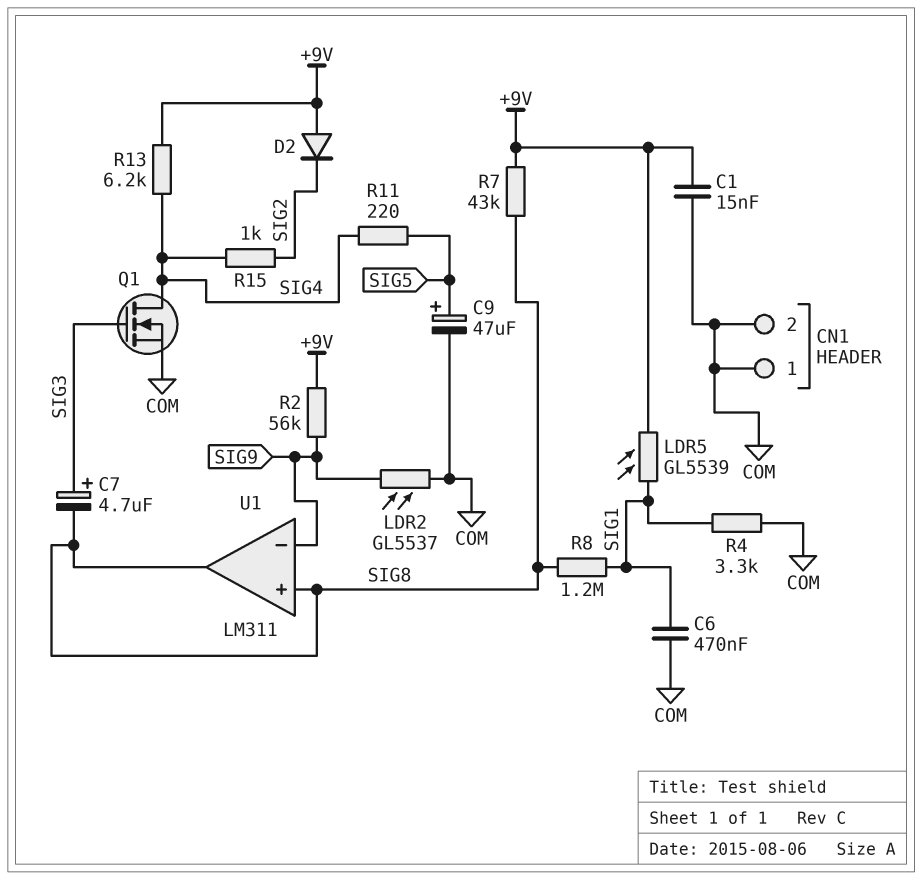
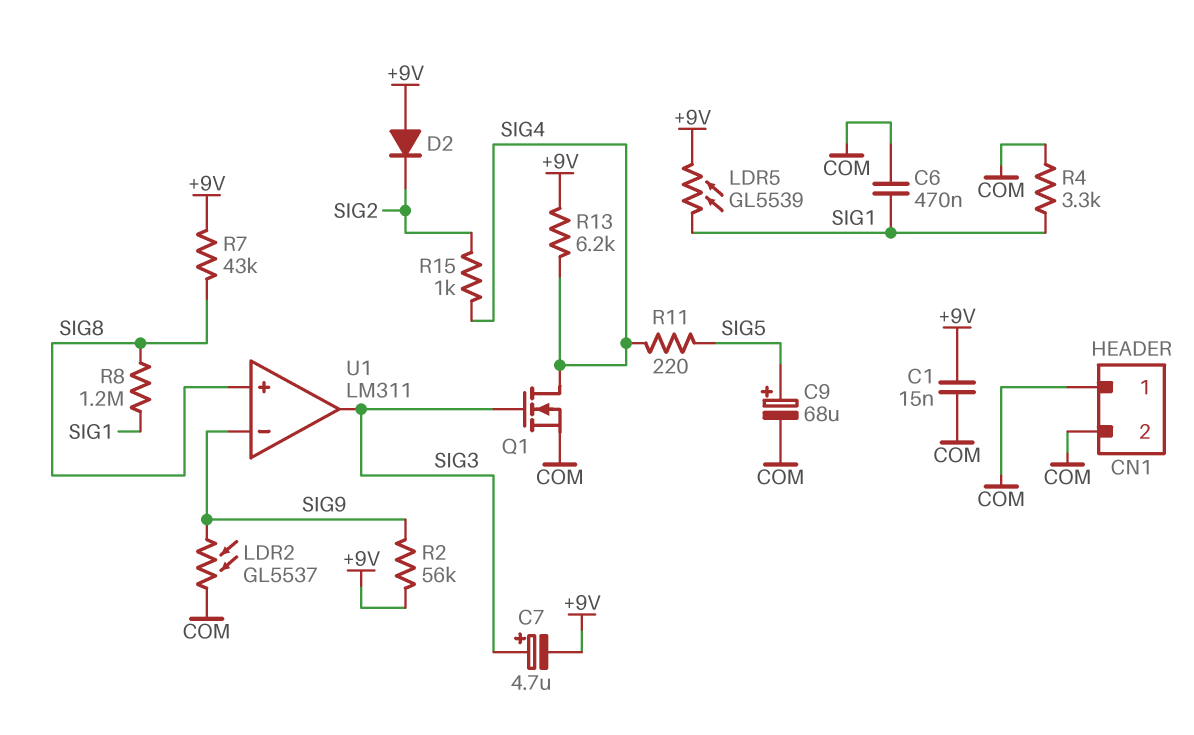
C7: 4.7uF (plus SIG3, minus SIG8) -> 4.7uF (plus SIG3, minus +9V)
C9: 47uF (plus SIG5, minus COM) -> 68uF (plus SIG5, minus COM)
U1 pin out: SIG8 -> SIG3

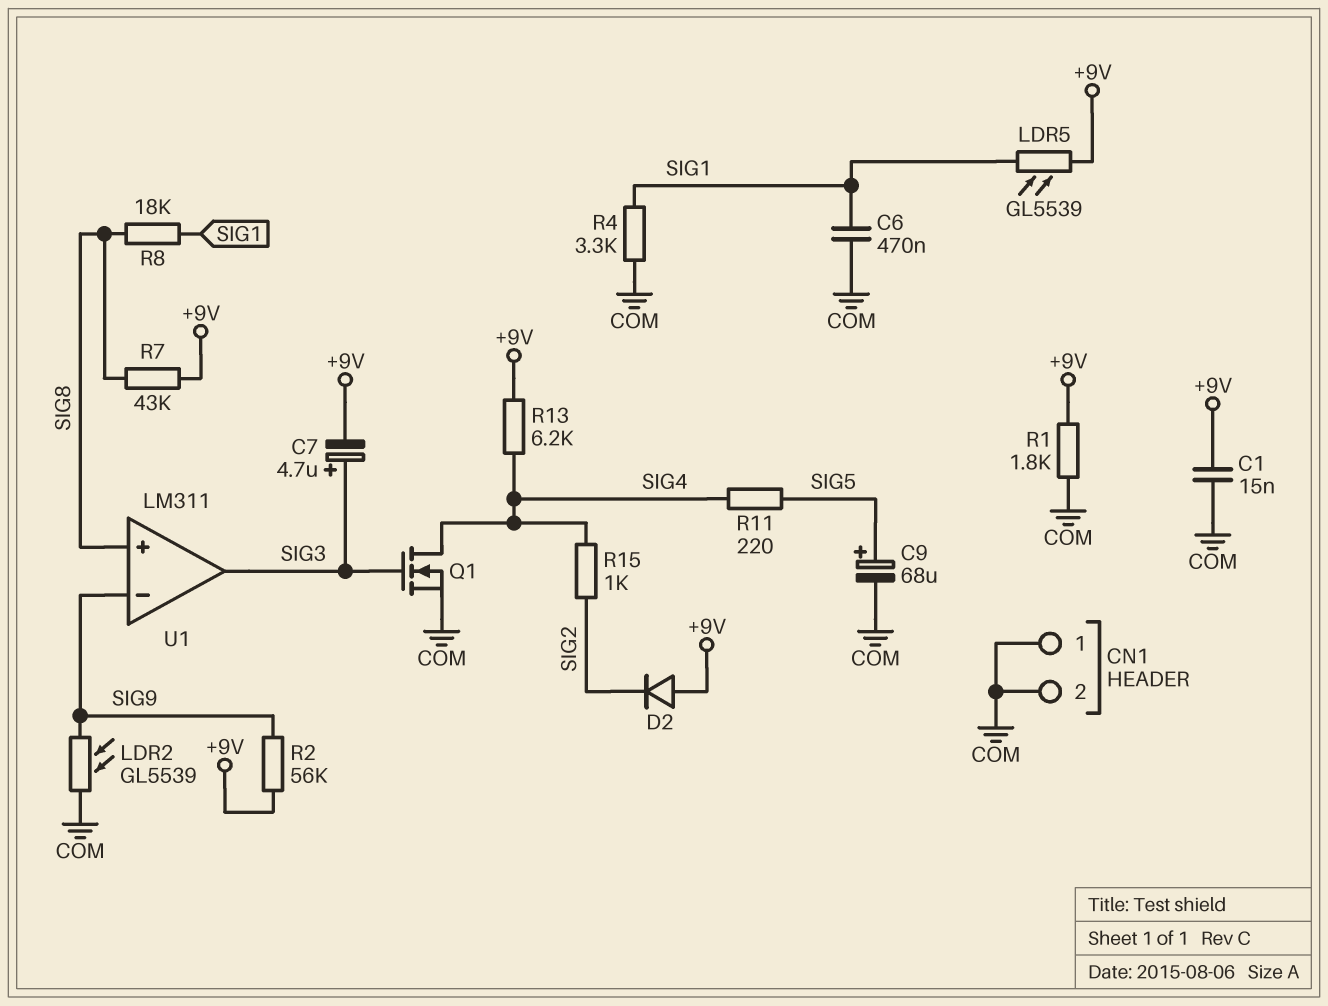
LDR2: GL5537 (COM, SIG9) -> GL5539 (COM, SIG9)
R1: none -> 1.8k (+9V, COM)
R8: 1.2M (SIG1, SIG8) -> 18k (SIG1, SIG8)

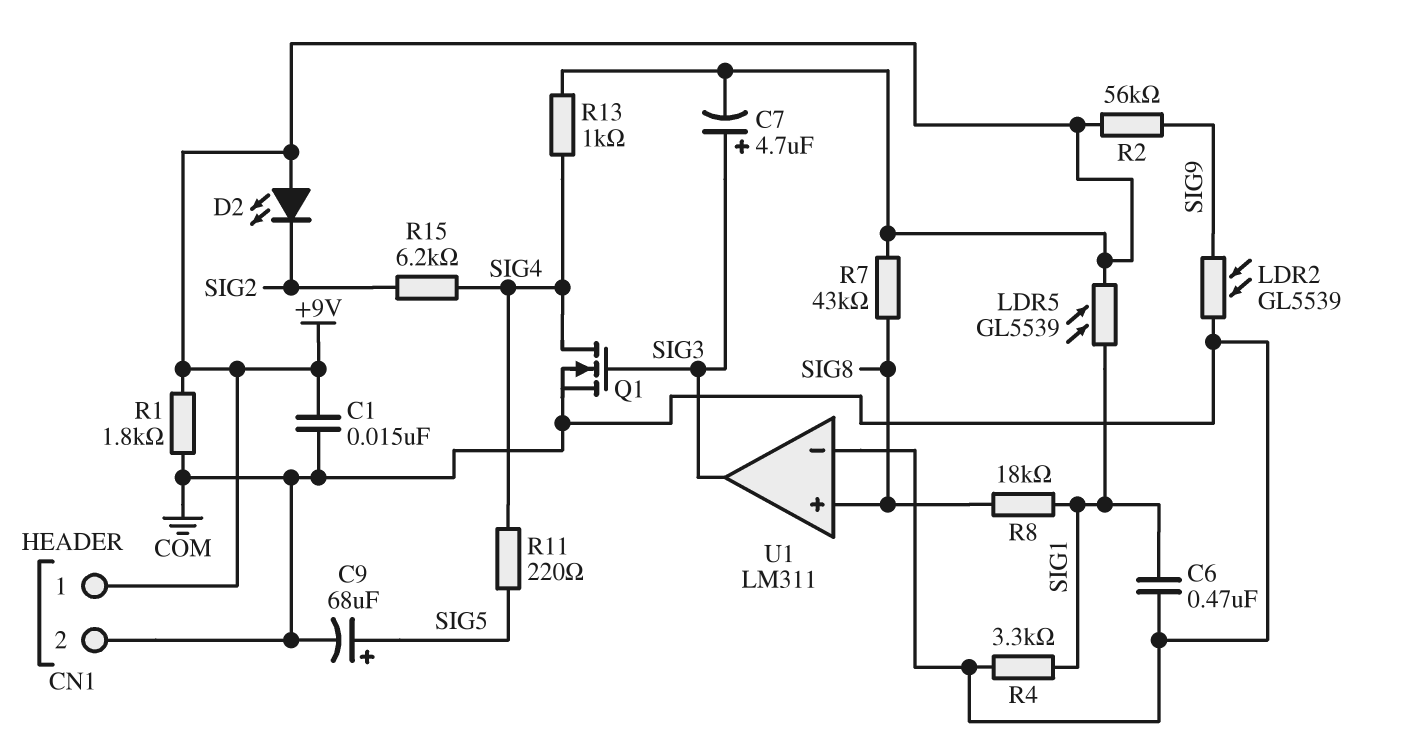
CN1 pin 1: COM -> +9V
D2: diode (A +9V, K SIG2) -> LED (A +9V, K SIG2)
R13: 6.2k (+9V, SIG4) -> 1k (+9V, SIG4)
R15: 1k (SIG2, SIG4) -> 6.2k (SIG2, SIG4)
U1 pin in-: SIG9 -> COM

